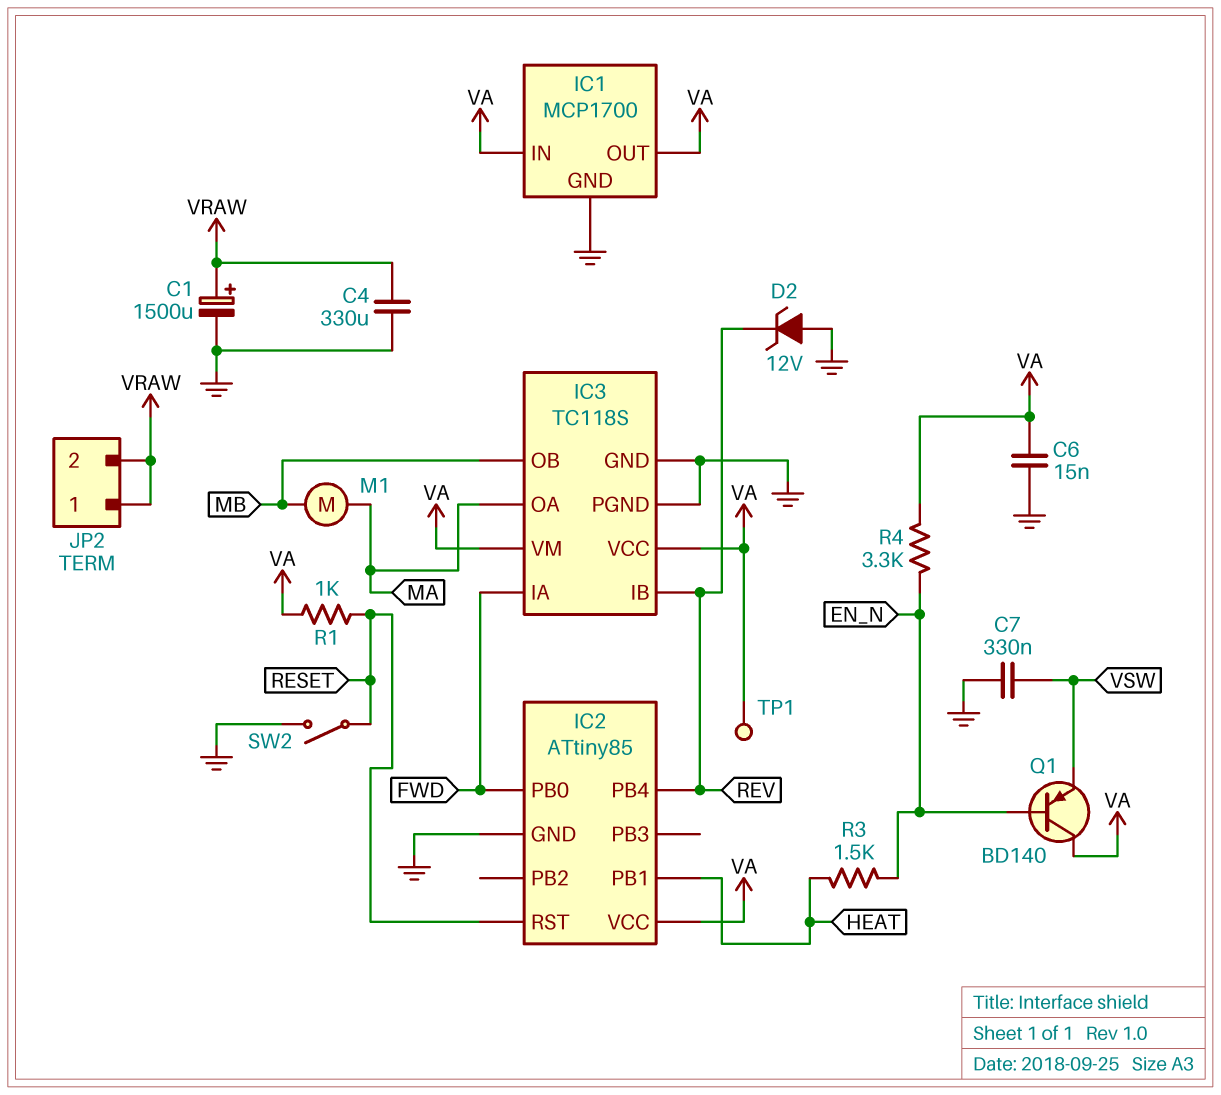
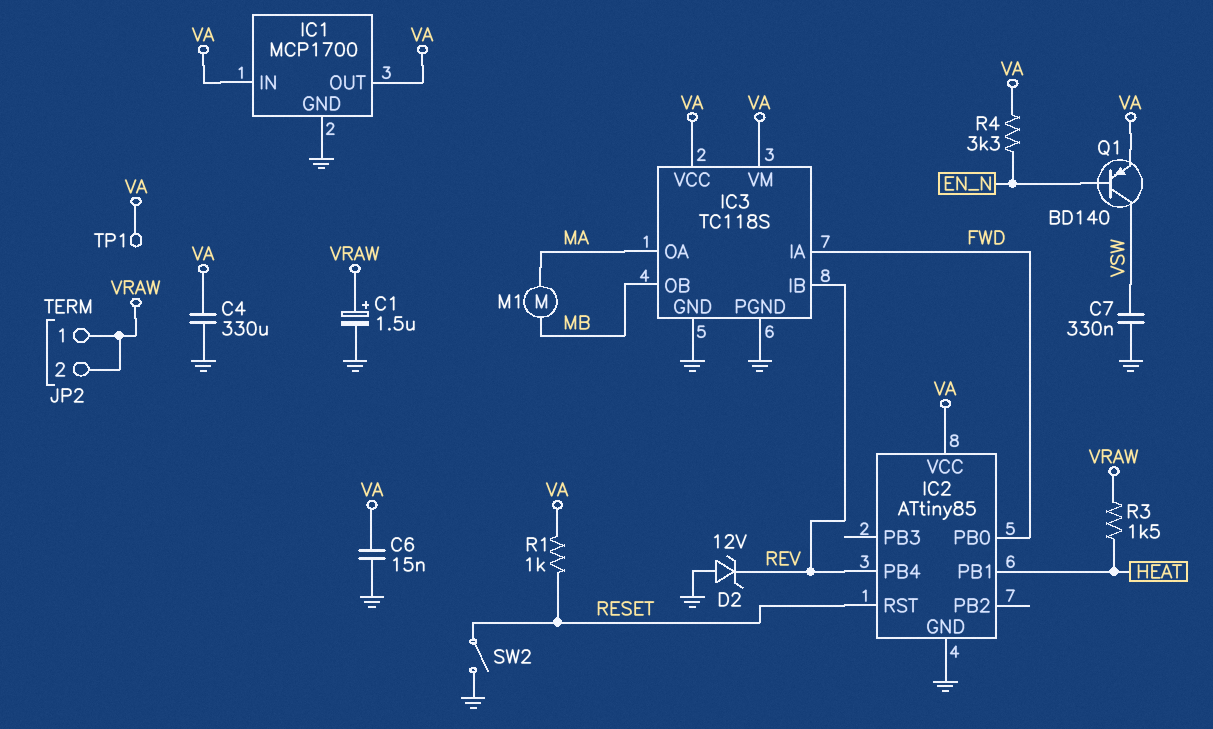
C1: 1500uF (plus VRAW, minus GND) -> 1.5uF (plus VRAW, minus GND)
C4: 330uF (GND, VRAW) -> 330uF (GND, VA)
Q1: PNP BD140 (B EN_N, C VA, E VSW) -> PNP BD140 (B EN_N, C VSW, E VA)
R3: 1.5k (EN_N, HEAT) -> 1.5k (HEAT, VRAW)

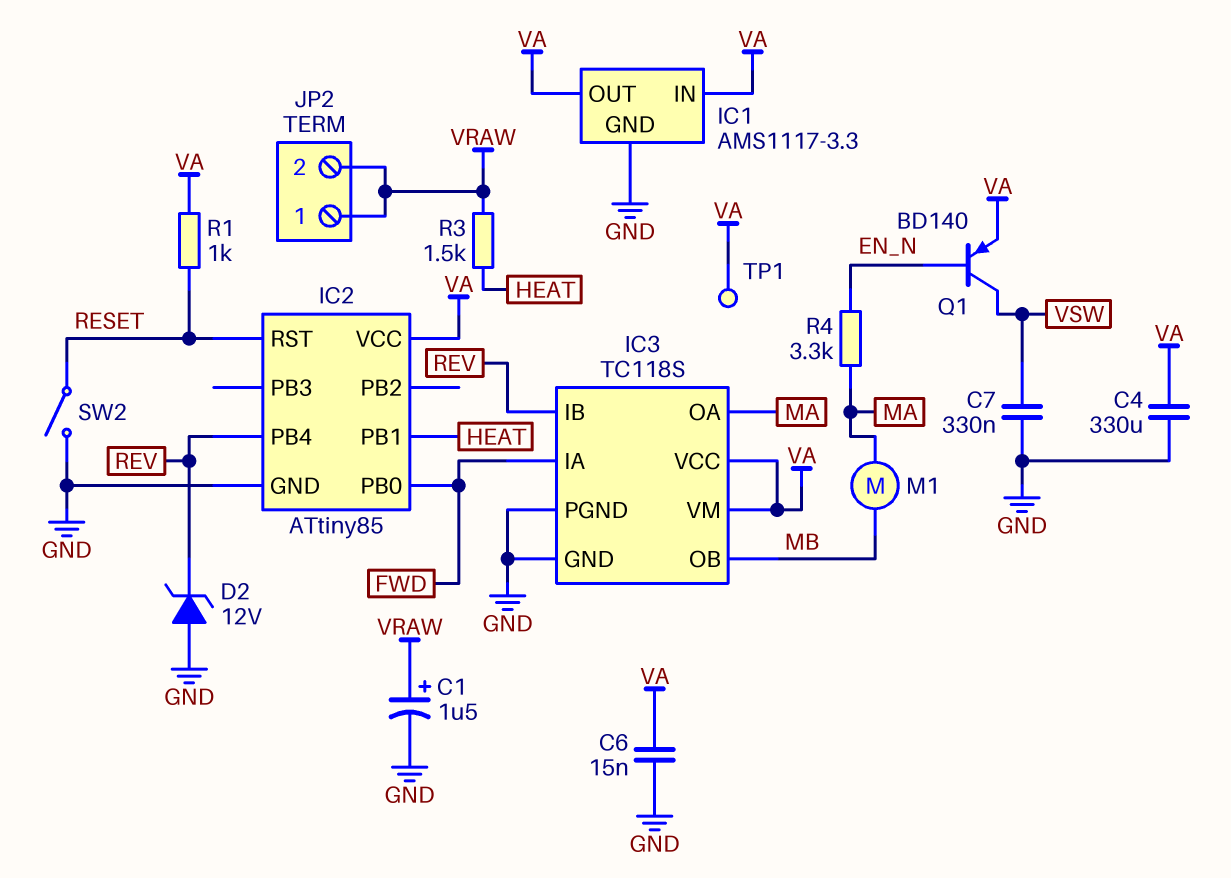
IC1: MCP1700 -> AMS1117-3.3
R4: 3.3k (EN_N, VA) -> 3.3k (EN_N, MA)

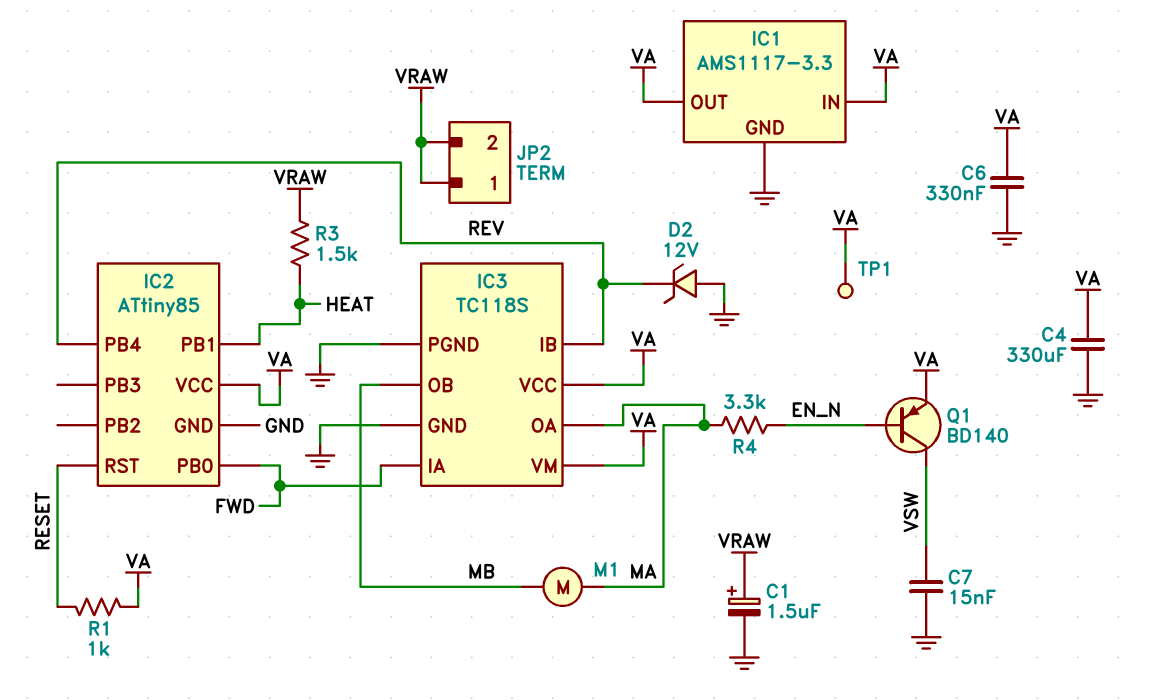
C6: 15nF (GND, VA) -> 330nF (GND, VA)
C7: 330nF (GND, VSW) -> 15nF (GND, VSW)
SW2: switch (GND, RESET) -> none

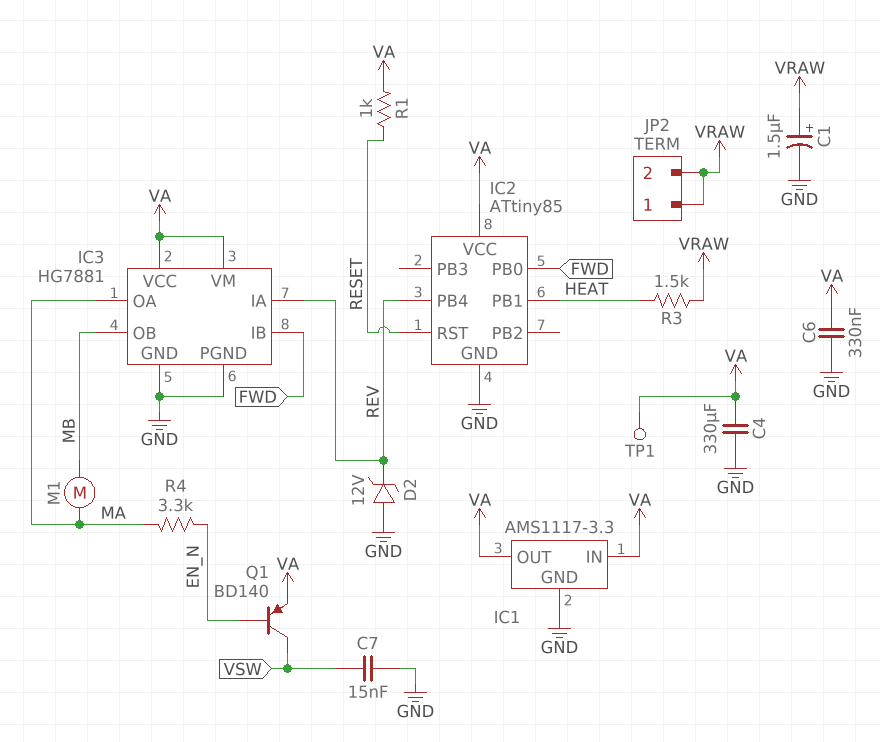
IC3: TC118S -> HG7881
IC3 pin IA: FWD -> REV
IC3 pin IB: REV -> FWD

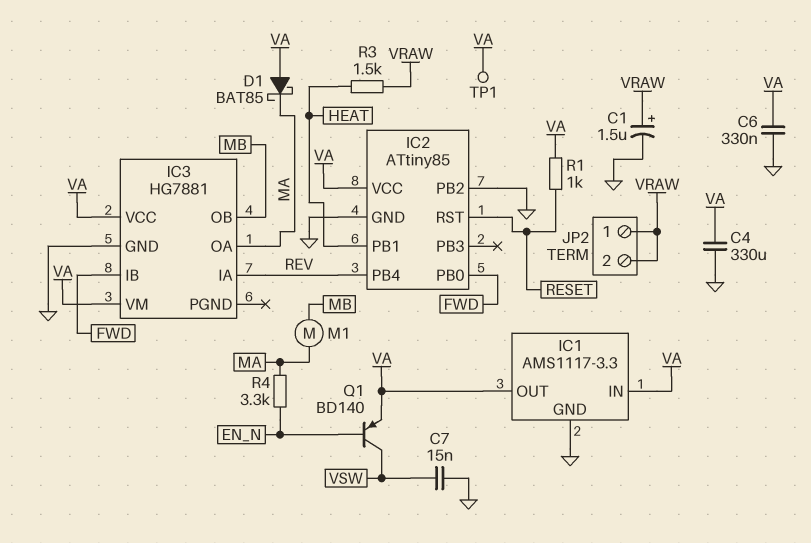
D1: none -> schottky BAT85 (A VA, K MA)
D2: zener 12V (A GND, K REV) -> none
IC2 pin PB2: none -> GND
IC3 pin PGND: GND -> none

